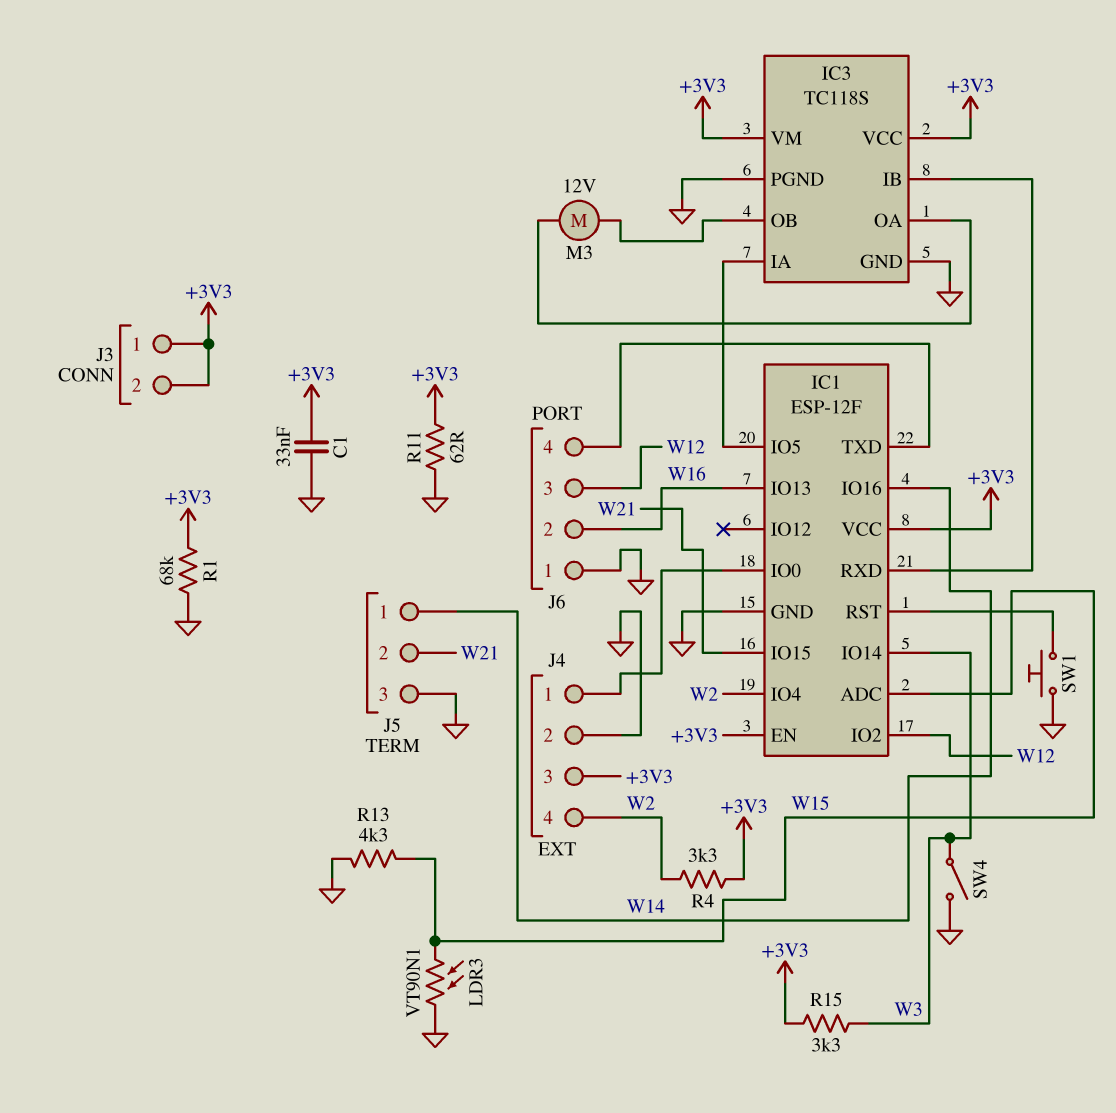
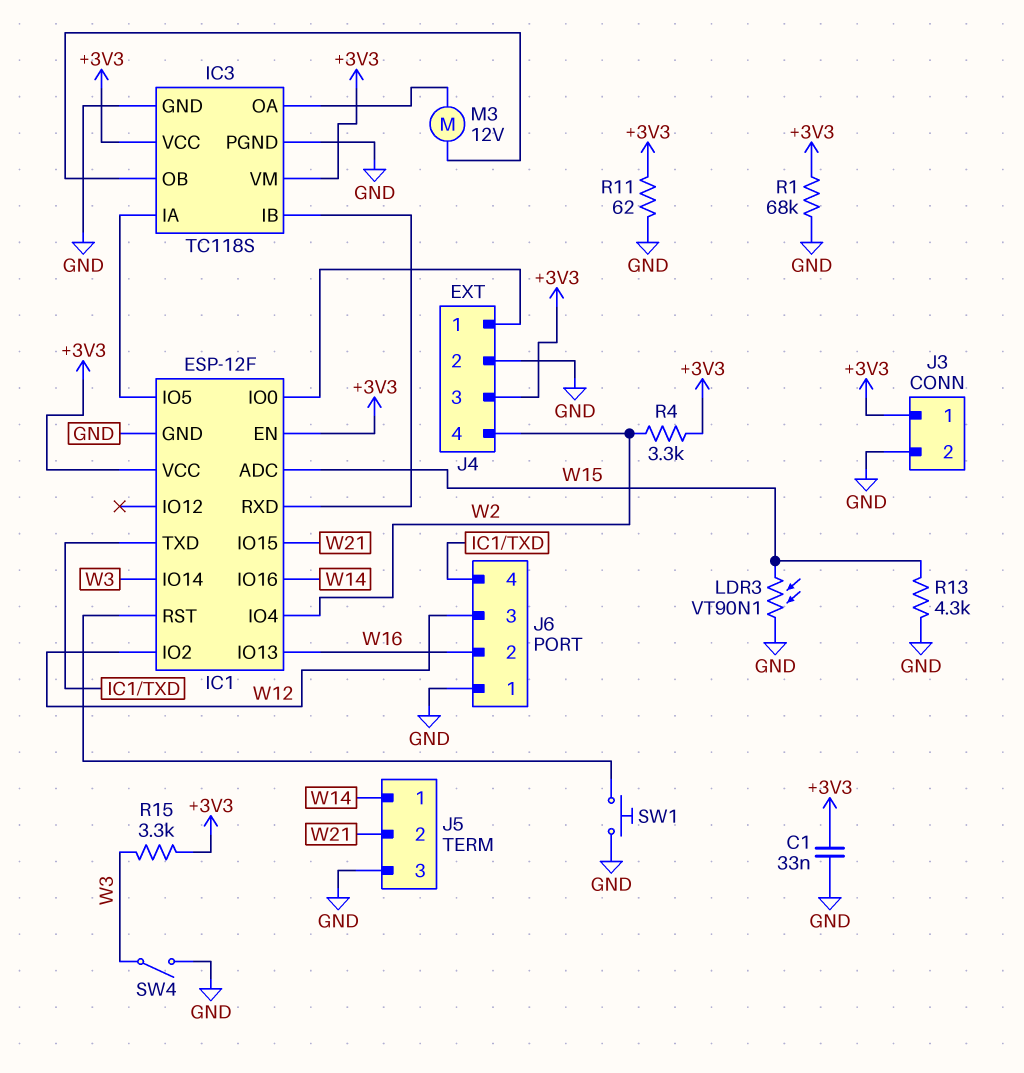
J3 pin 2: +3V3 -> GND

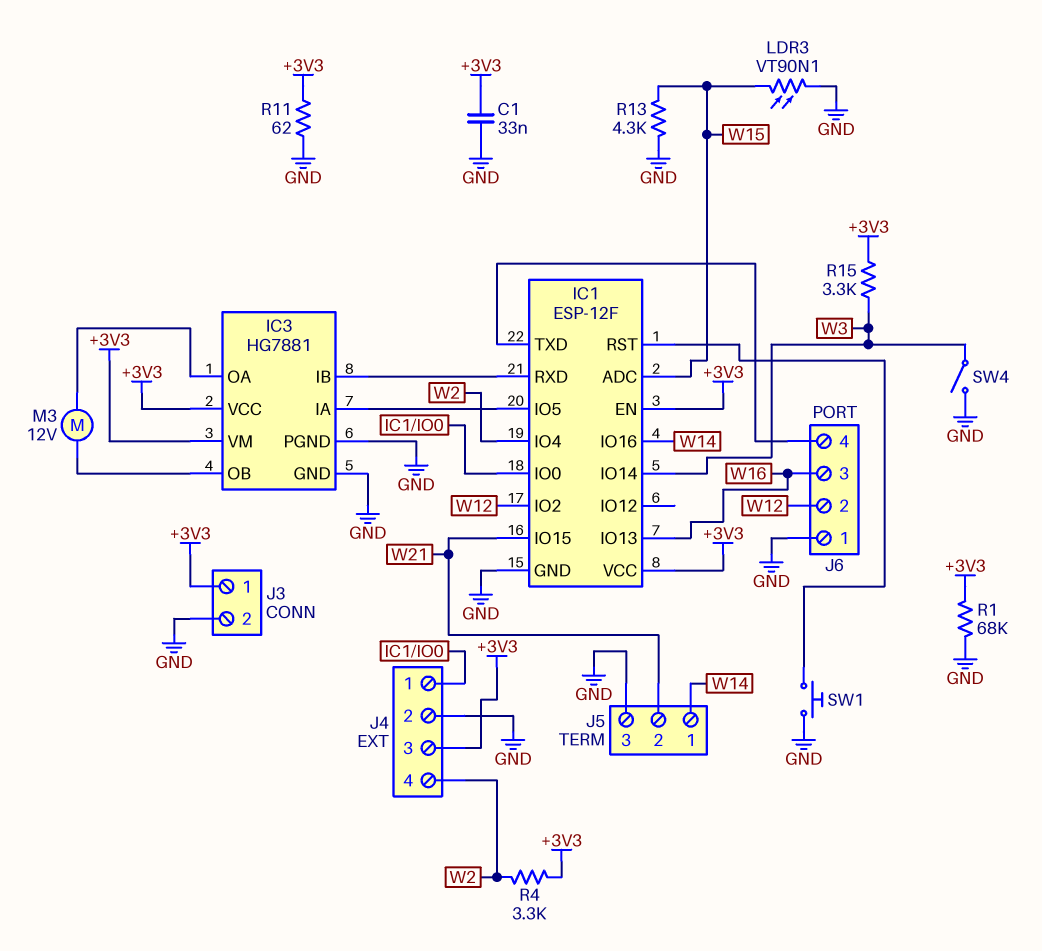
IC3: TC118S -> HG7881
J6 pin 2: W16 -> W12
J6 pin 3: W12 -> W16

